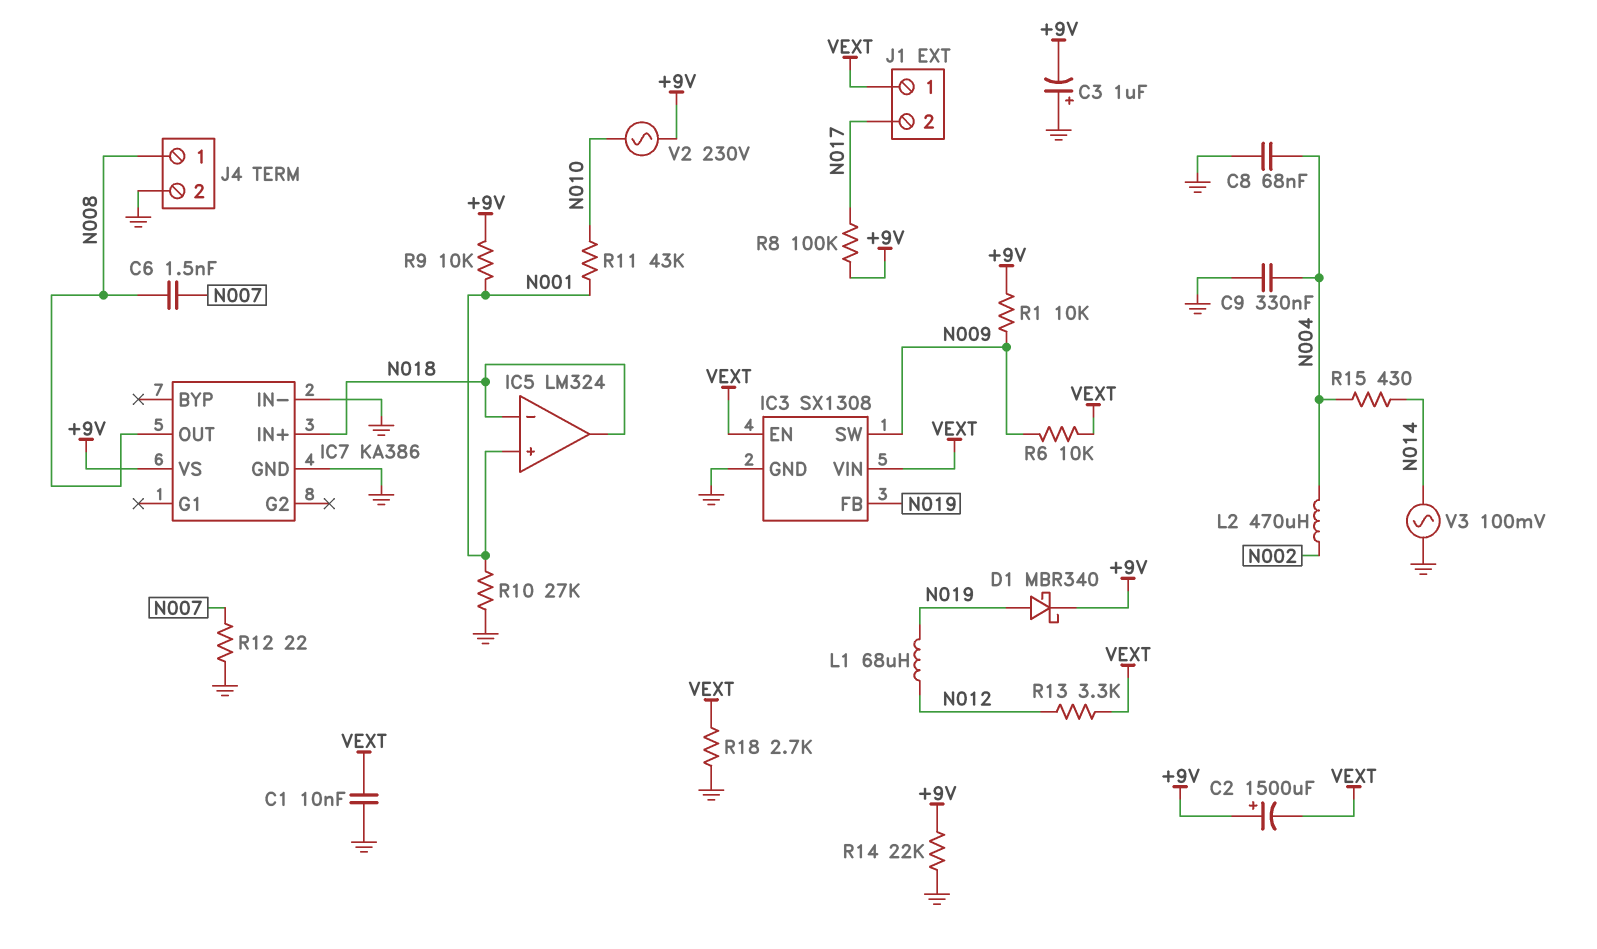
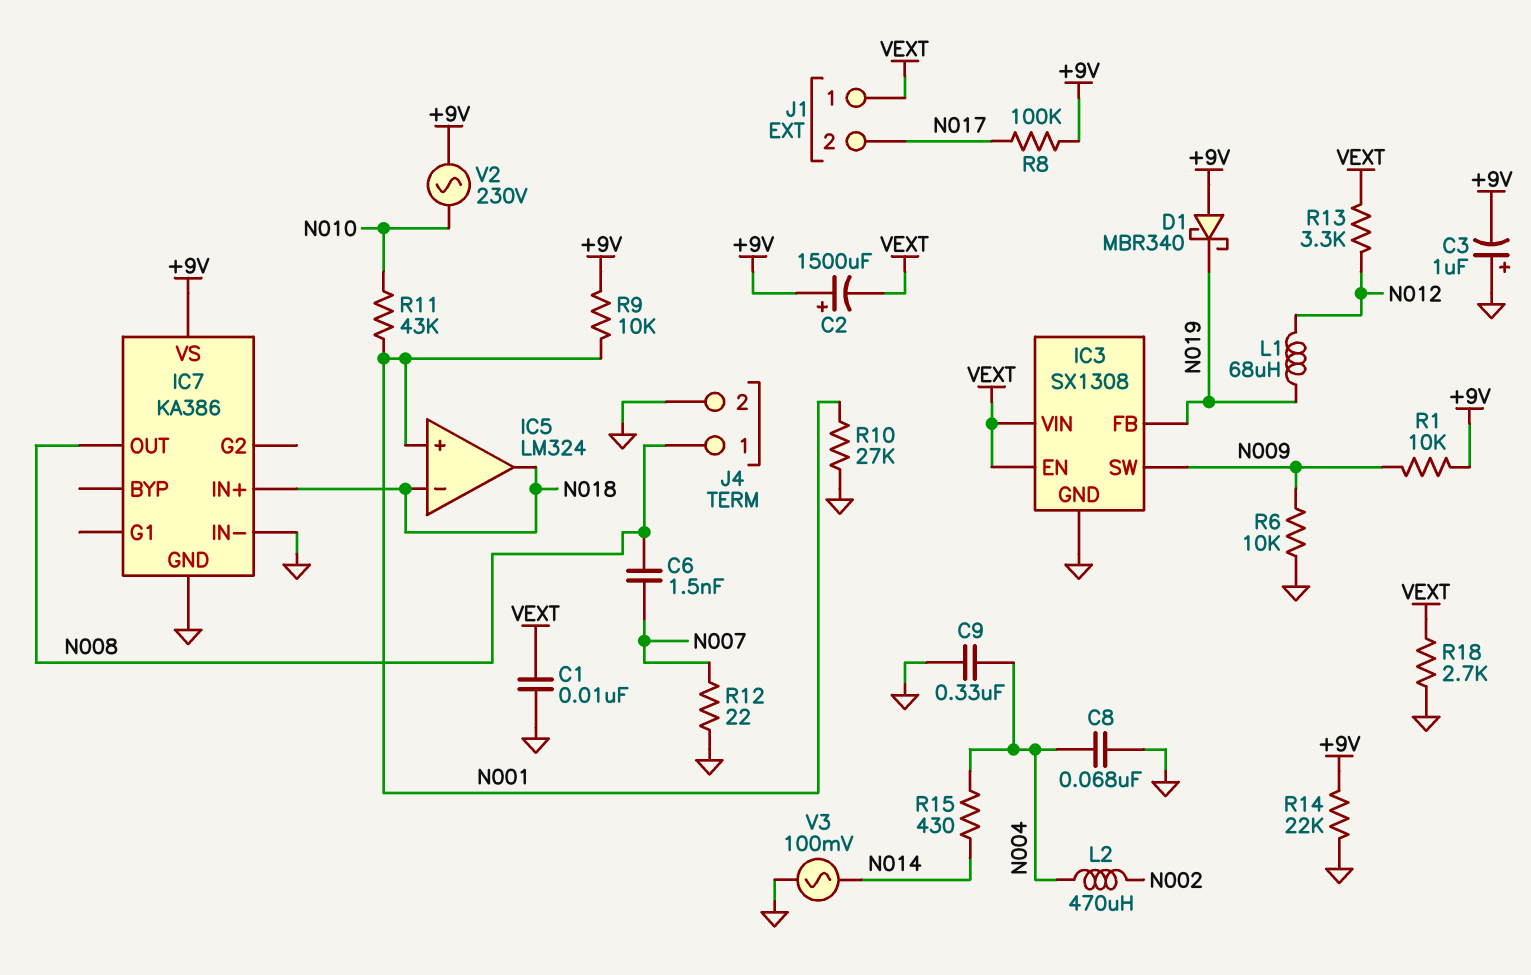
D1: schottky MBR340 (A N019, K +9V) -> schottky MBR340 (A +9V, K N019)
R6: 10k (N009, VEXT) -> 10k (GND, N009)

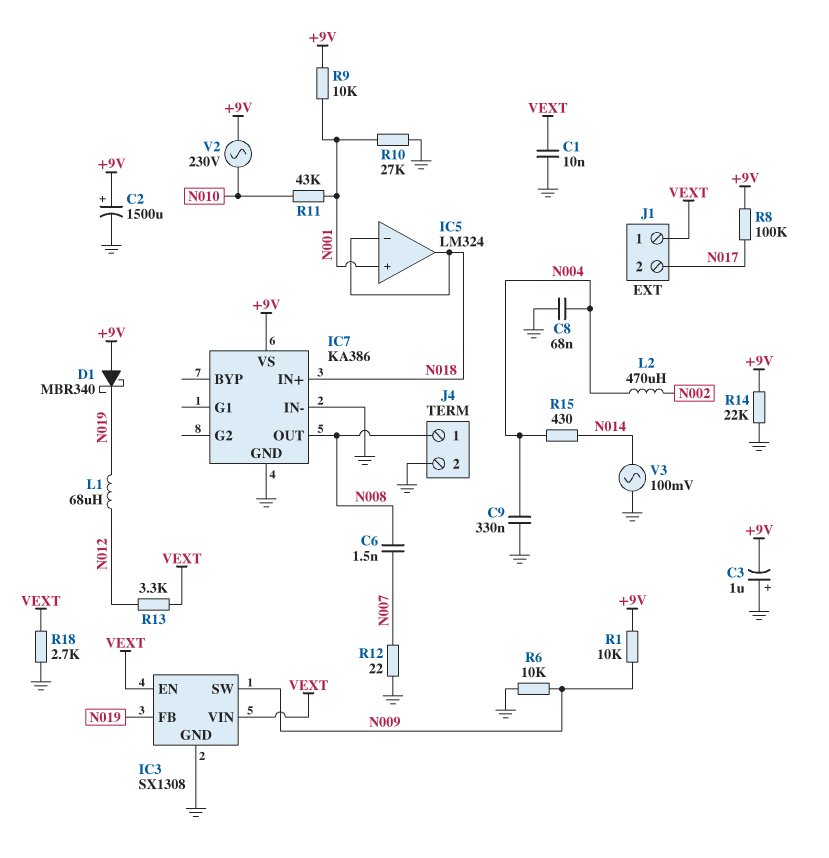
C2: 1500uF (plus +9V, minus VEXT) -> 1500uF (plus +9V, minus GND)

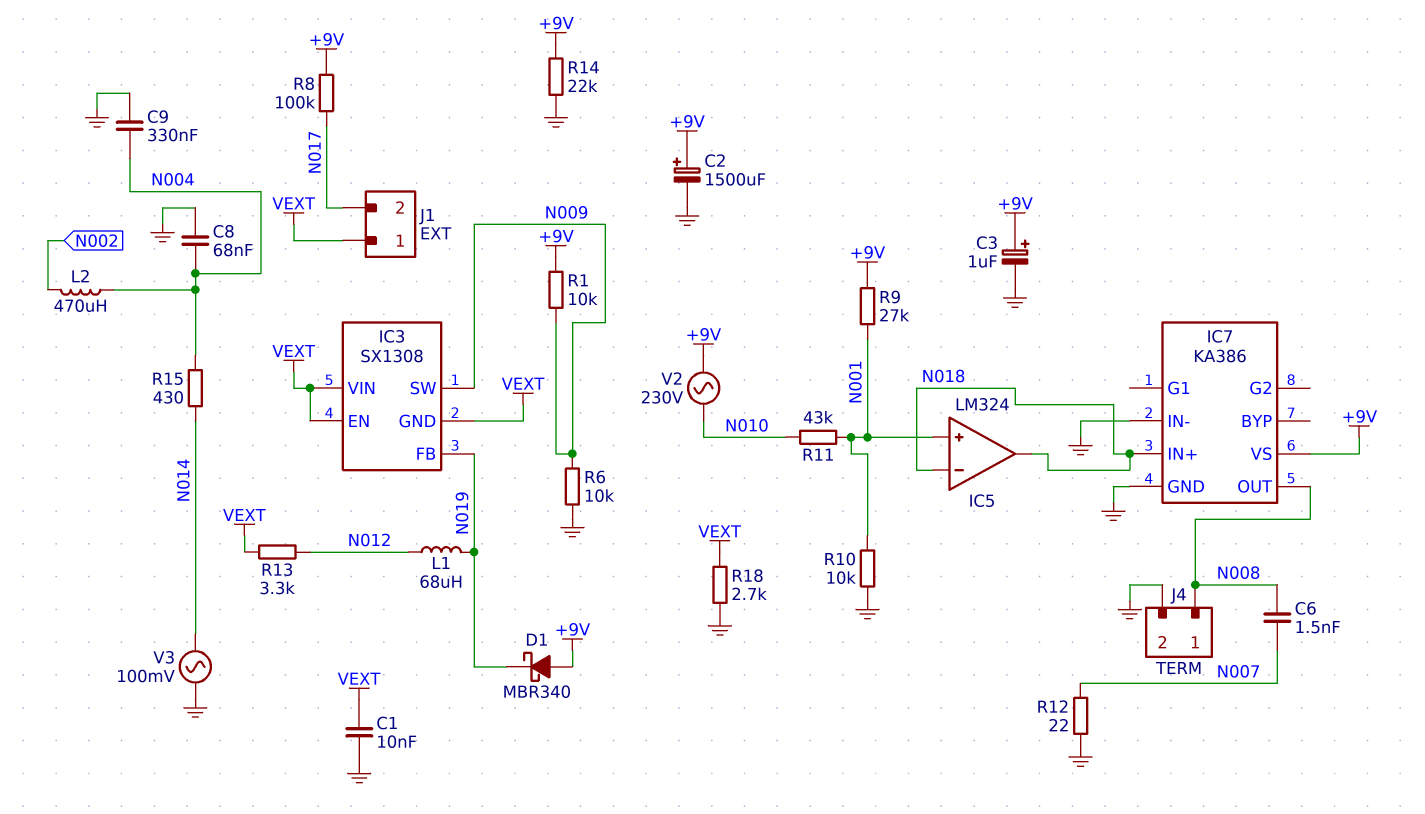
C3: 1uF (plus GND, minus +9V) -> 1uF (plus +9V, minus GND)
IC3 pin GND: GND -> VEXT
R9: 10k (+9V, N001) -> 27k (+9V, N001)
R10: 27k (GND, N001) -> 10k (GND, N001)

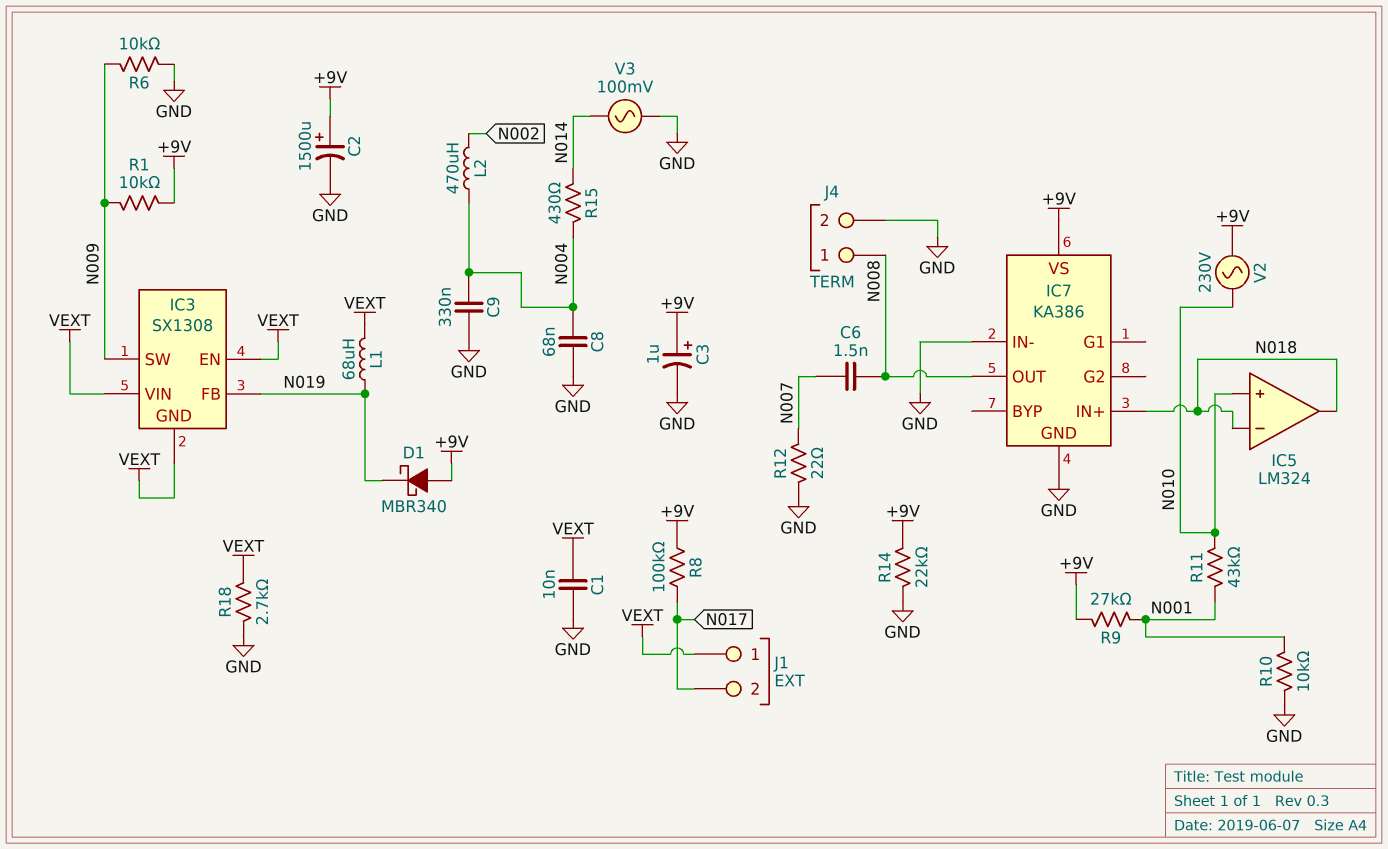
IC5 pin in+: N001 -> N010
L1: 68uH (N012, N019) -> 68uH (N019, VEXT)
R13: 3.3k (N012, VEXT) -> none

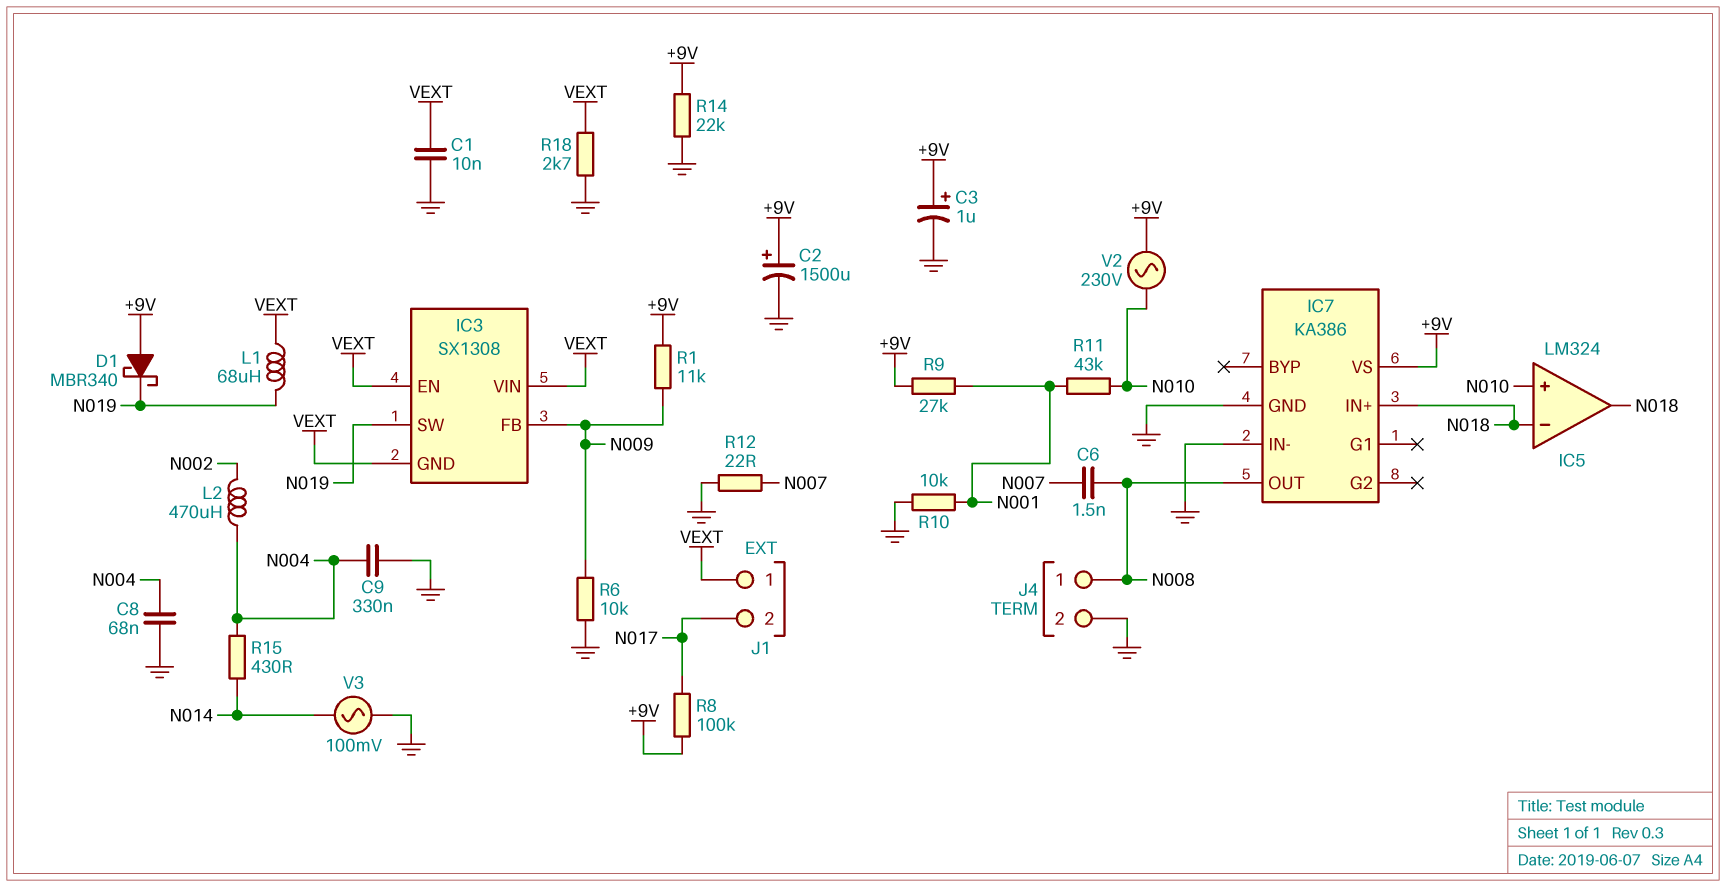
IC3 pin FB: N019 -> N009
IC3 pin SW: N009 -> N019
R1: 10k (+9V, N009) -> 11k (+9V, N009)

